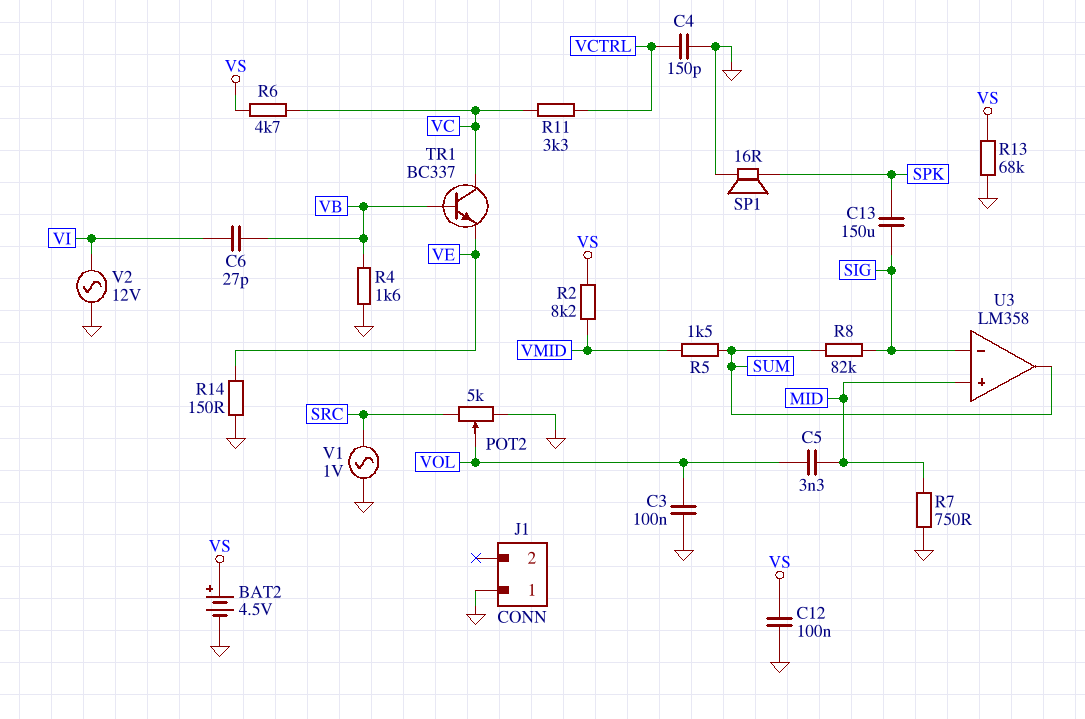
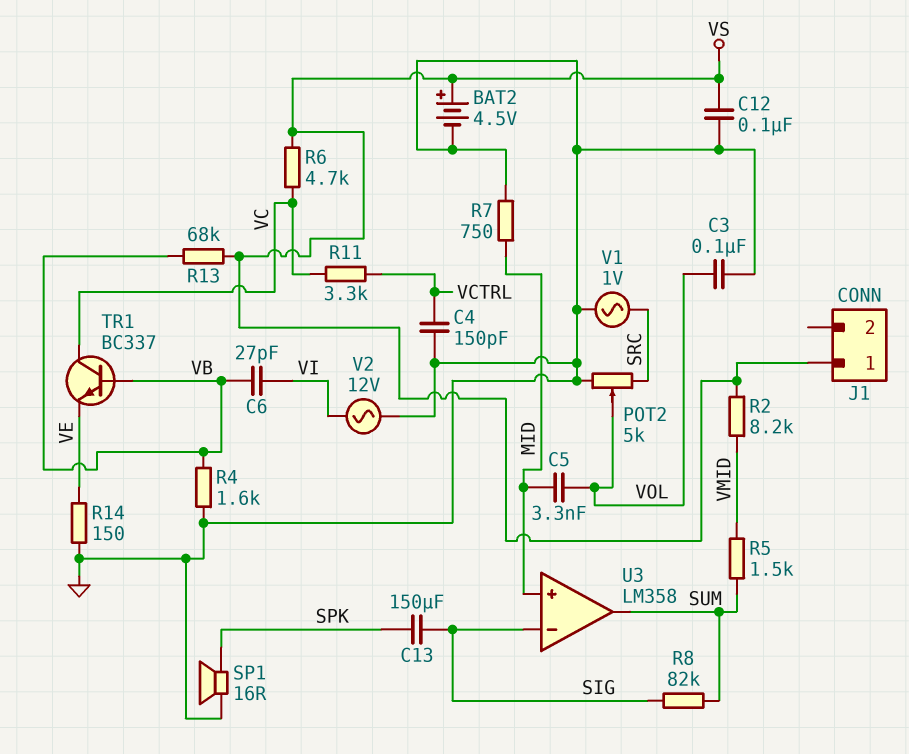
J1 pin 1: GND -> VS
R13: 68k (GND, VS) -> 68k (VB, VS)

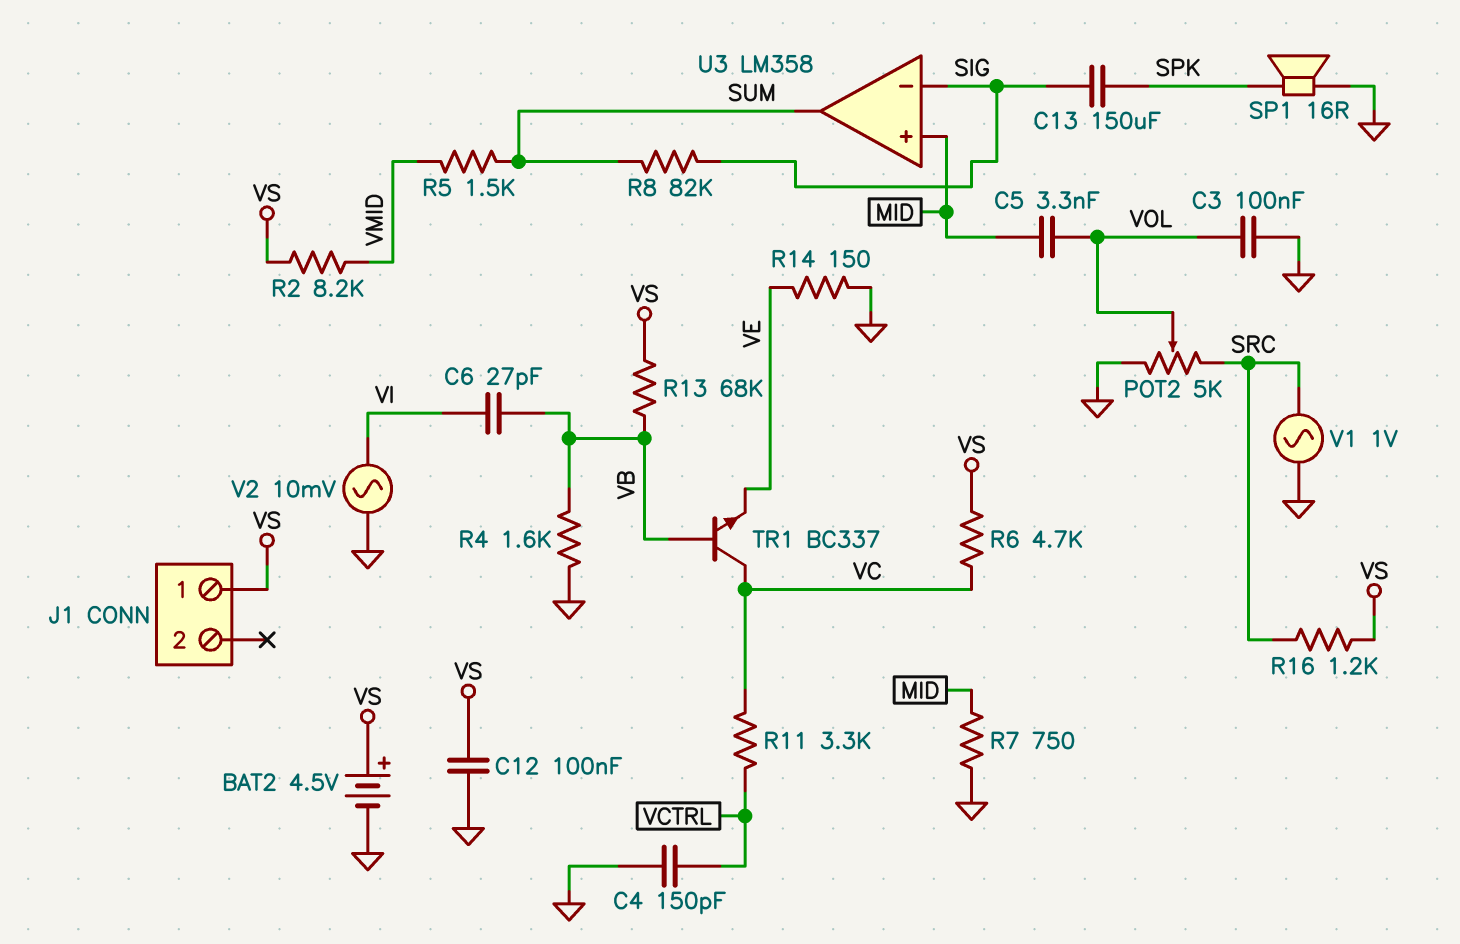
R16: none -> 1.2k (SRC, VS)
V2: AC 12V (GND, VI) -> AC 10mV (GND, VI)

